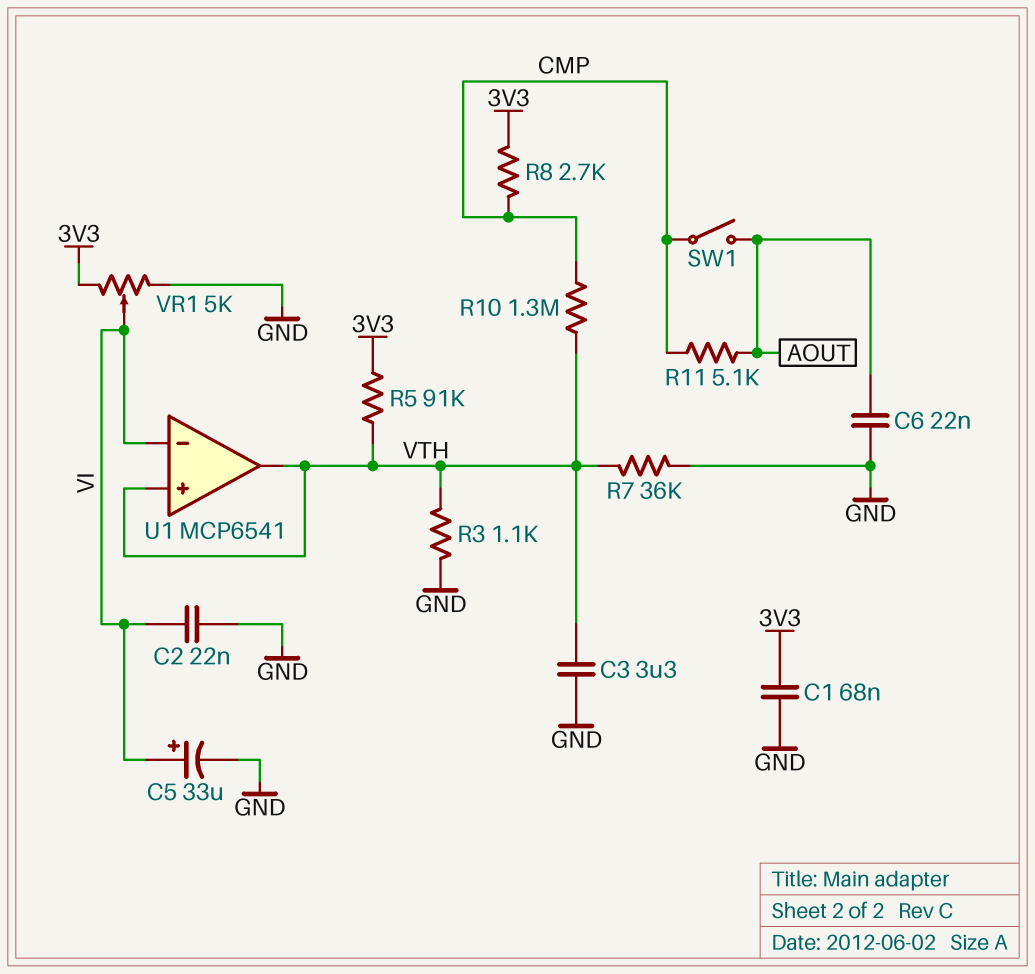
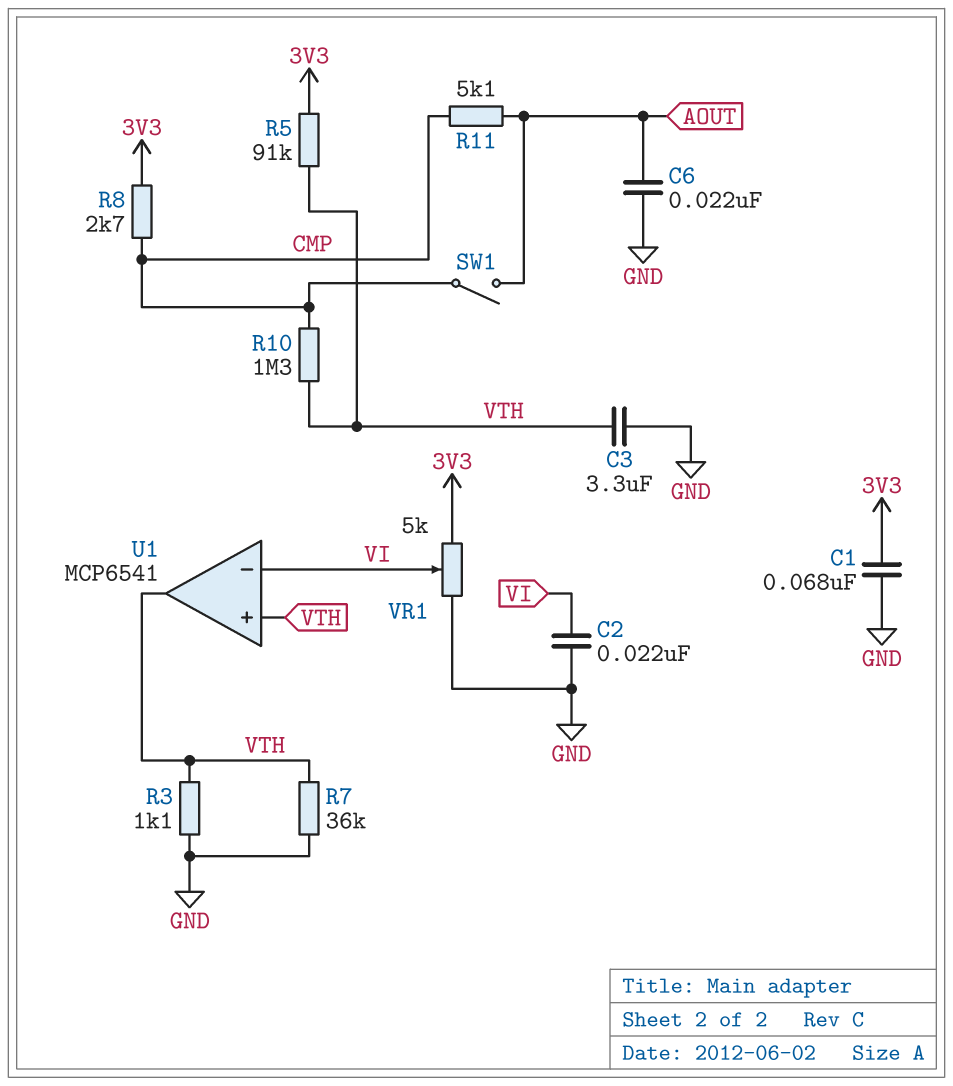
C5: 33uF (plus VI, minus GND) -> none

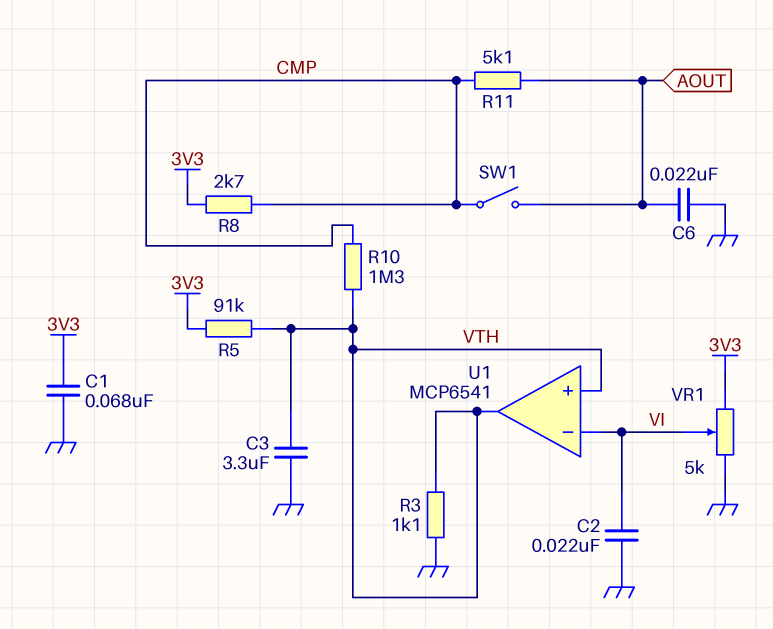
R7: 36k (GND, VTH) -> none

